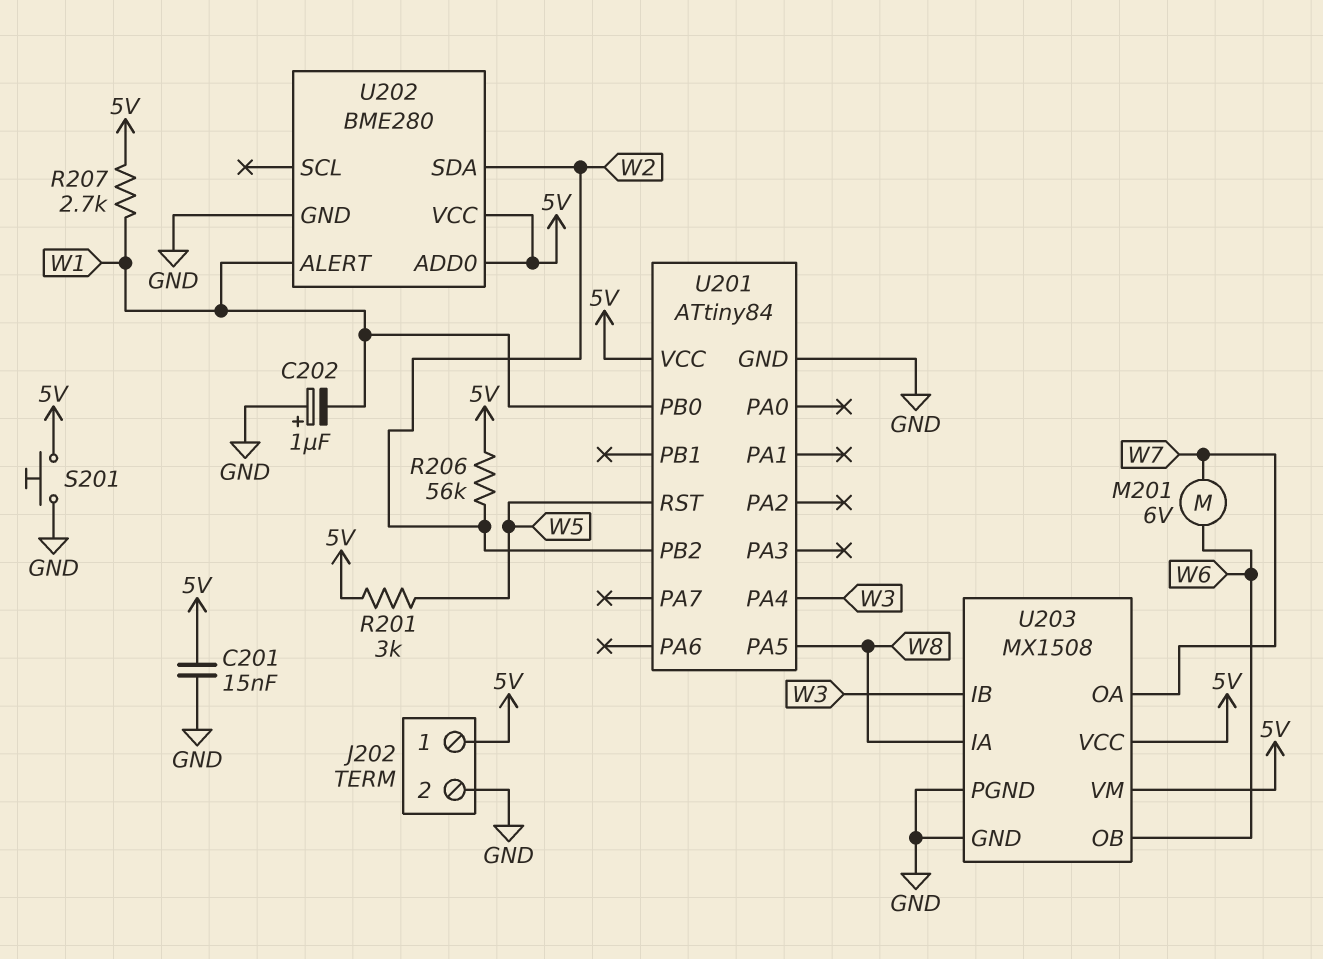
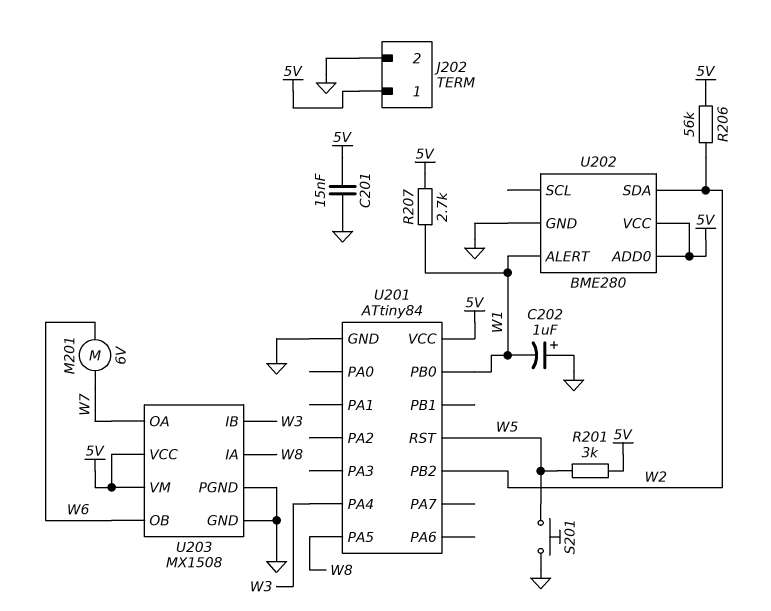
S201: button (5V, GND) -> button (GND, W5)

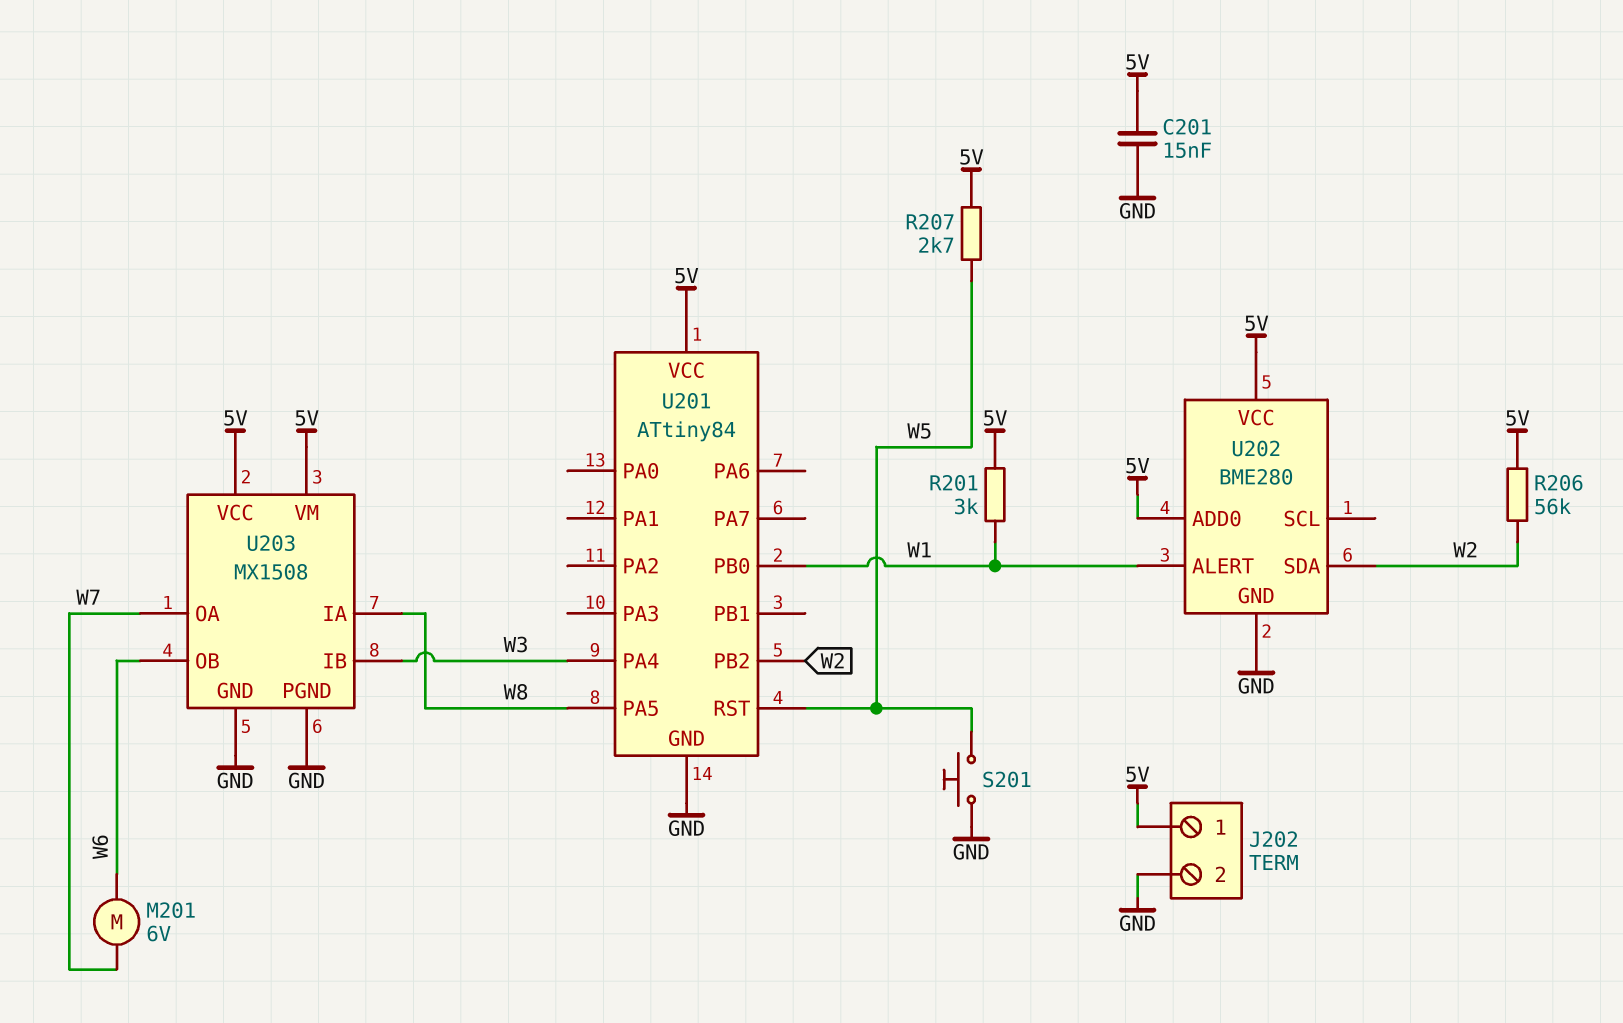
C202: 1uF (plus GND, minus W1) -> none
R201: 3k (5V, W5) -> 3k (5V, W1)
R207: 2.7k (5V, W1) -> 2.7k (5V, W5)

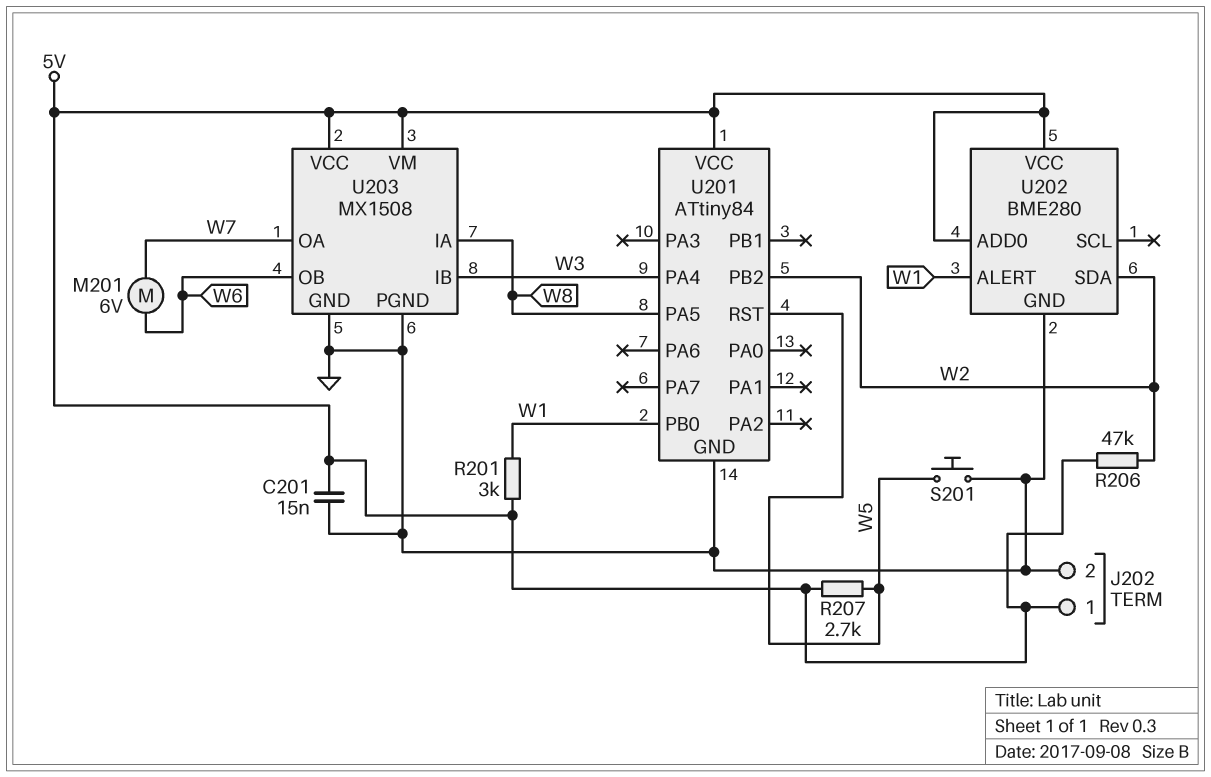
R206: 56k (5V, W2) -> 47k (5V, W2)

